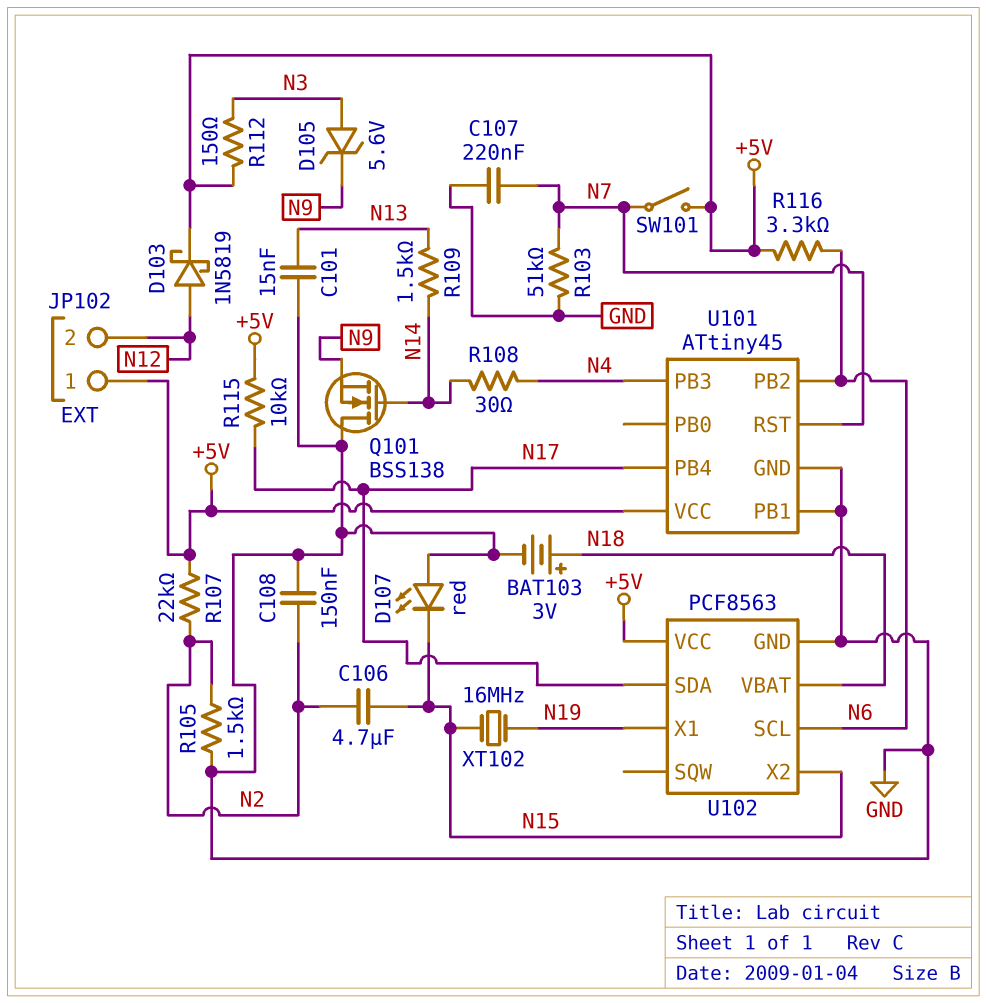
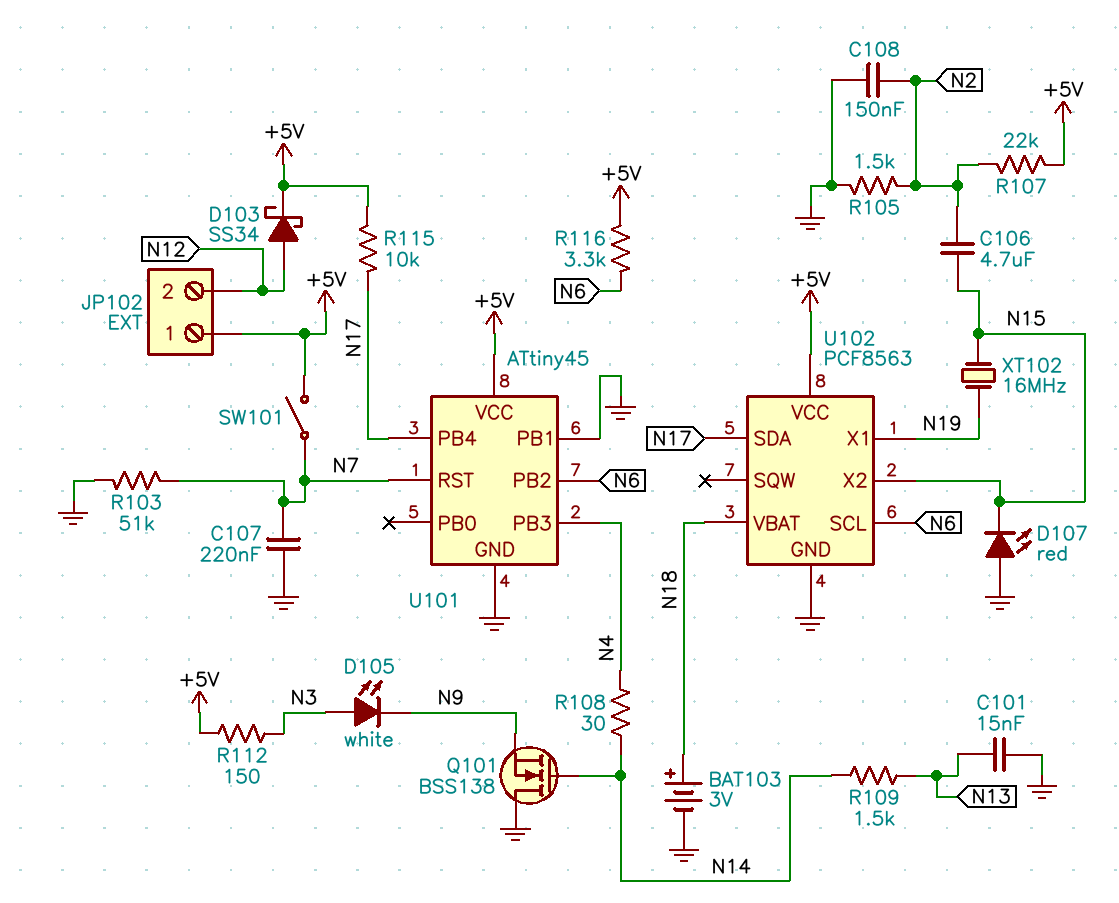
D103: schottky 1N5819 (A N12, K +5V) -> schottky SS34 (A N12, K +5V)
D105: zener 5.6V (A N3, K N9) -> LED white (A N3, K N9)

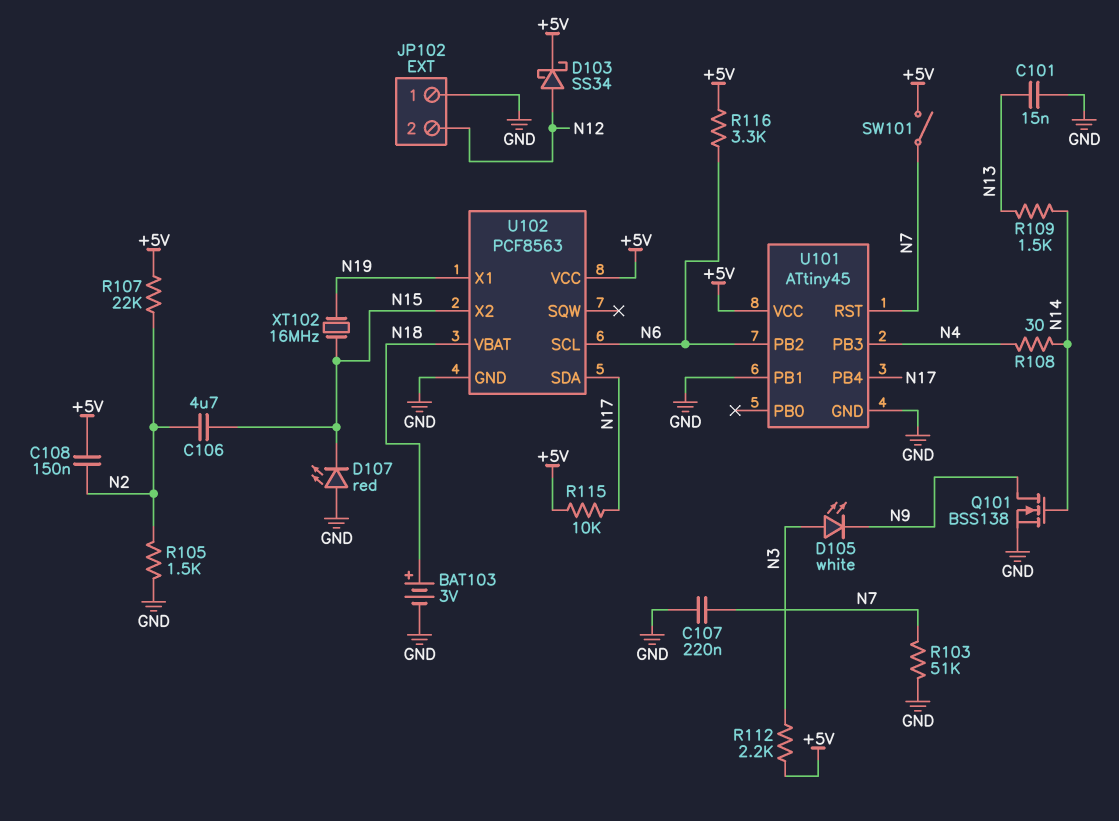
C108: 150nF (GND, N2) -> 150nF (+5V, N2)
JP102 pin 1: +5V -> GND
Q101: NMOS BSS138 (G N14, D GND, S N9) -> NMOS BSS138 (G N14, D N9, S GND)
R112: 150 (+5V, N3) -> 2.2k (+5V, N3)

